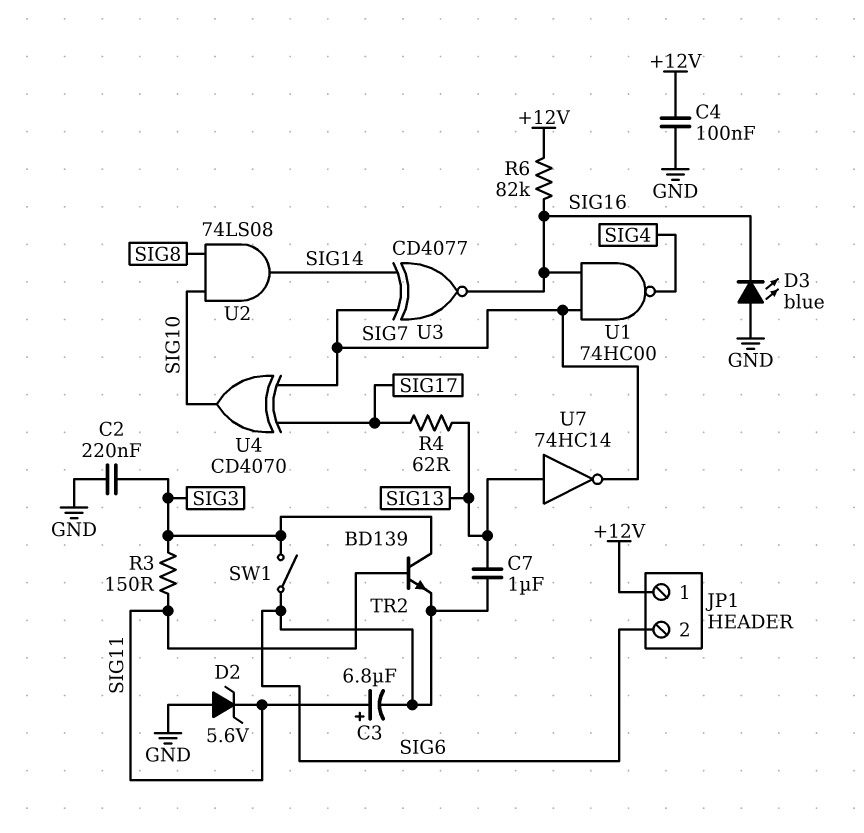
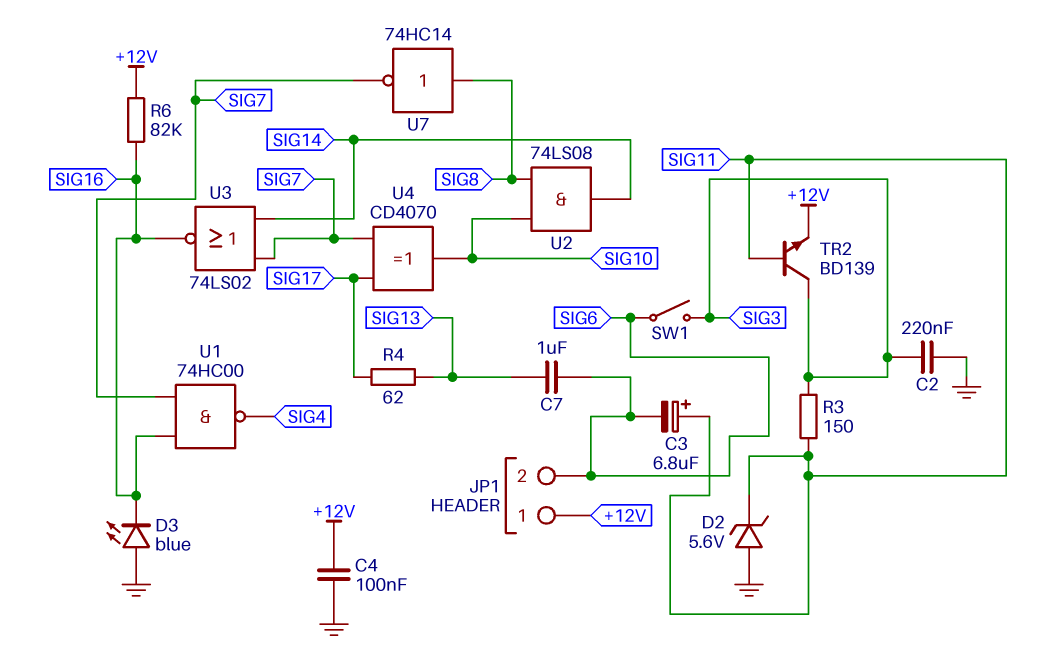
TR2: NPN BD139 (B SIG11, C SIG3, E SIG6) -> NPN BD139 (B SIG11, C SIG3, E +12V)
U3: XNOR CD4077 (in SIG7, in SIG14, out SIG16) -> NOR 74LS02 (in SIG7, in SIG14, out SIG16)
U7: NOT 74HC14 (in SIG13, out SIG7) -> NOT 74HC14 (in SIG8, out SIG7)

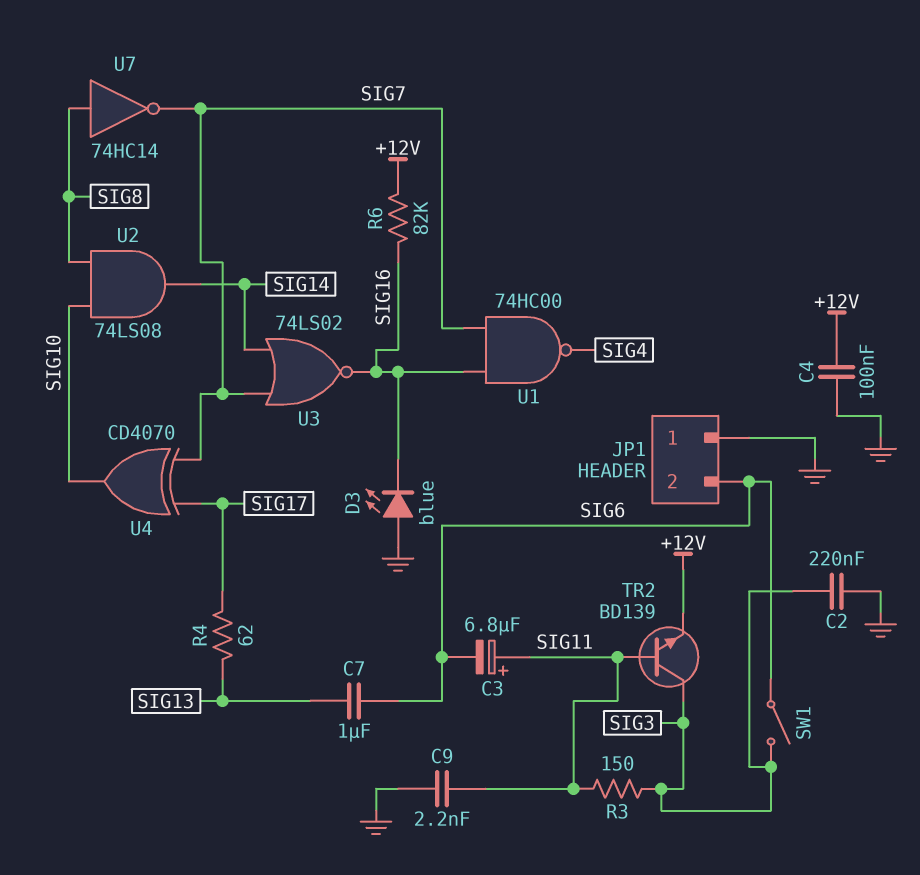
C9: none -> 2.2nF (GND, SIG11)
D2: zener 5.6V (A GND, K SIG11) -> none
JP1 pin 1: +12V -> GND

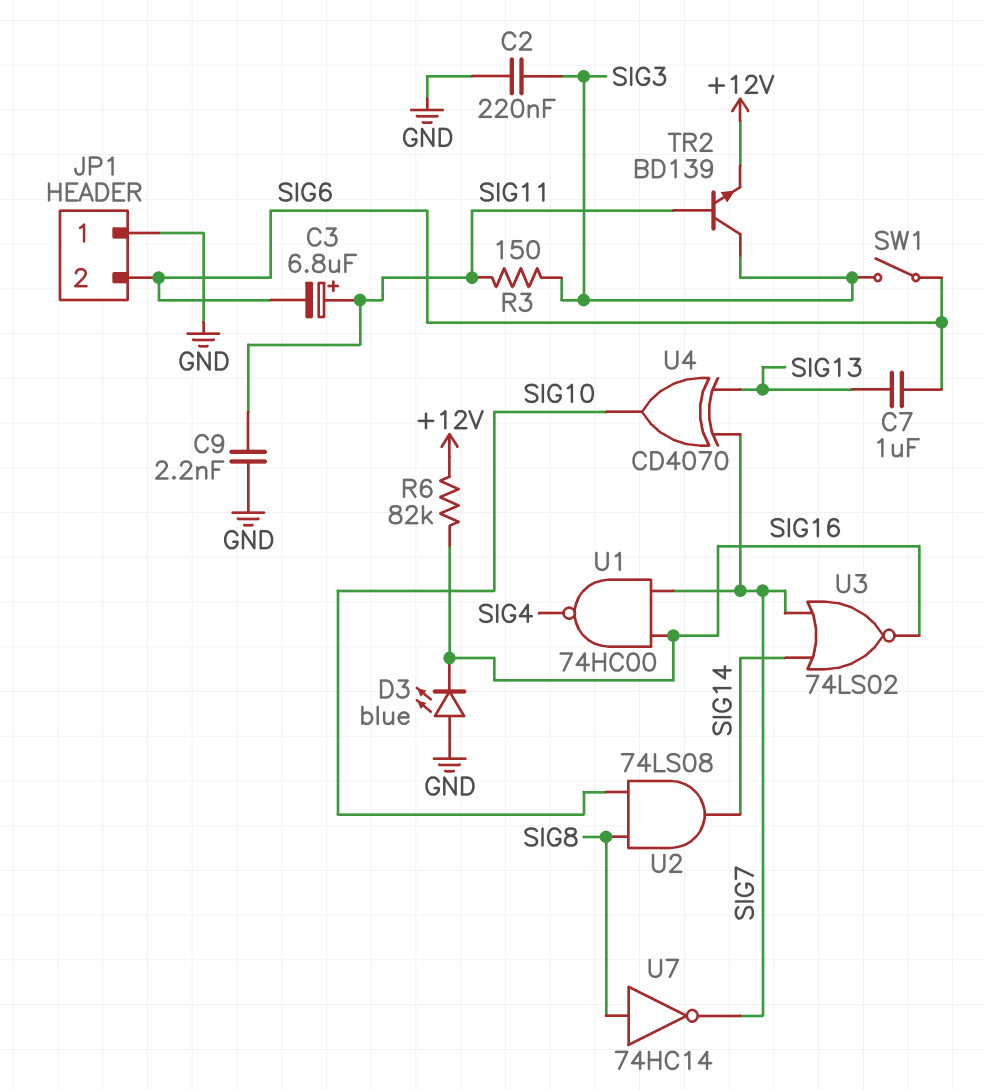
C4: 100nF (+12V, GND) -> none
R4: 62 (SIG13, SIG17) -> none
U4: XOR CD4070 (in SIG7, in SIG17, out SIG10) -> XOR CD4070 (in SIG7, in SIG13, out SIG10)

